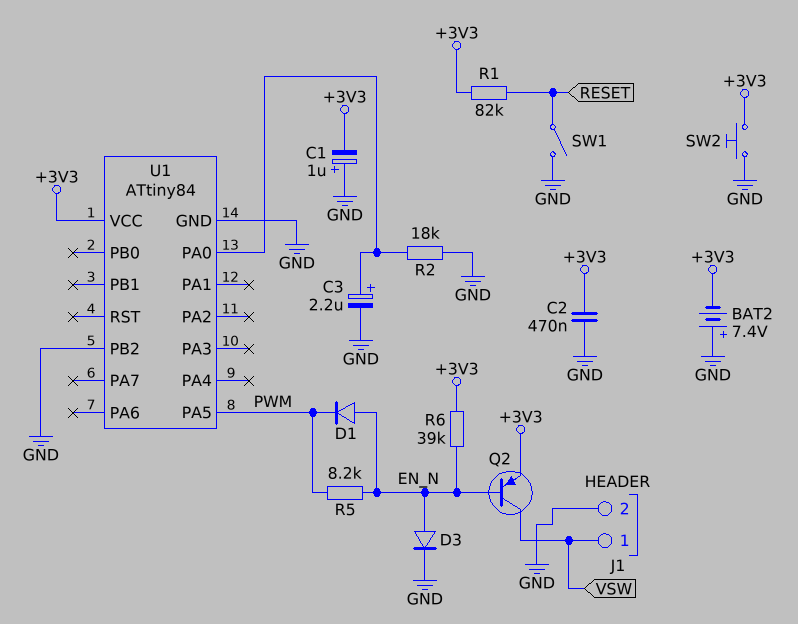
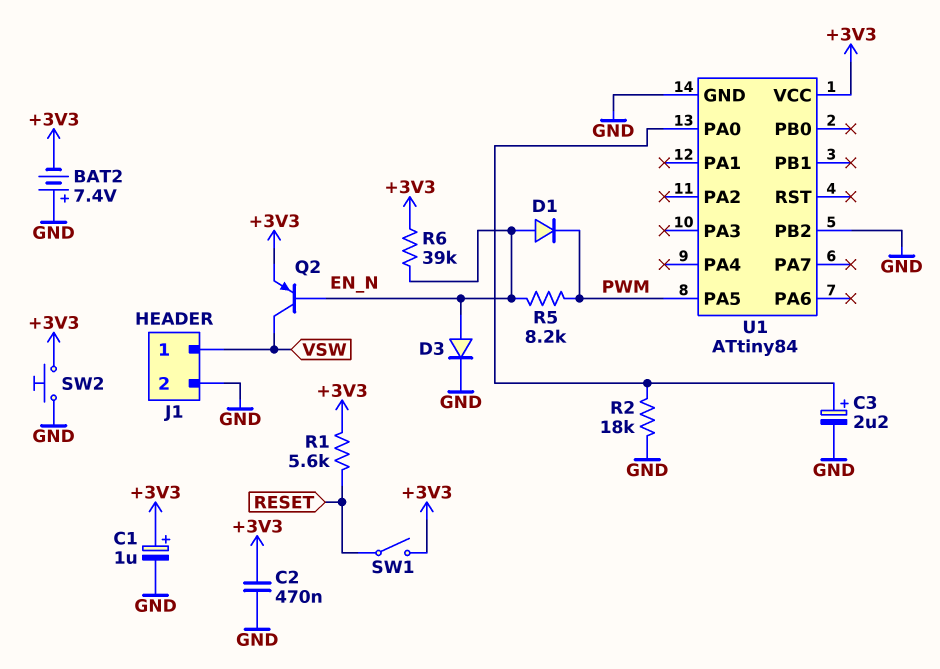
C1: 1uF (plus GND, minus +3V3) -> 1uF (plus +3V3, minus GND)
R1: 82k (+3V3, RESET) -> 5.6k (+3V3, RESET)
SW1: switch (GND, RESET) -> switch (+3V3, RESET)

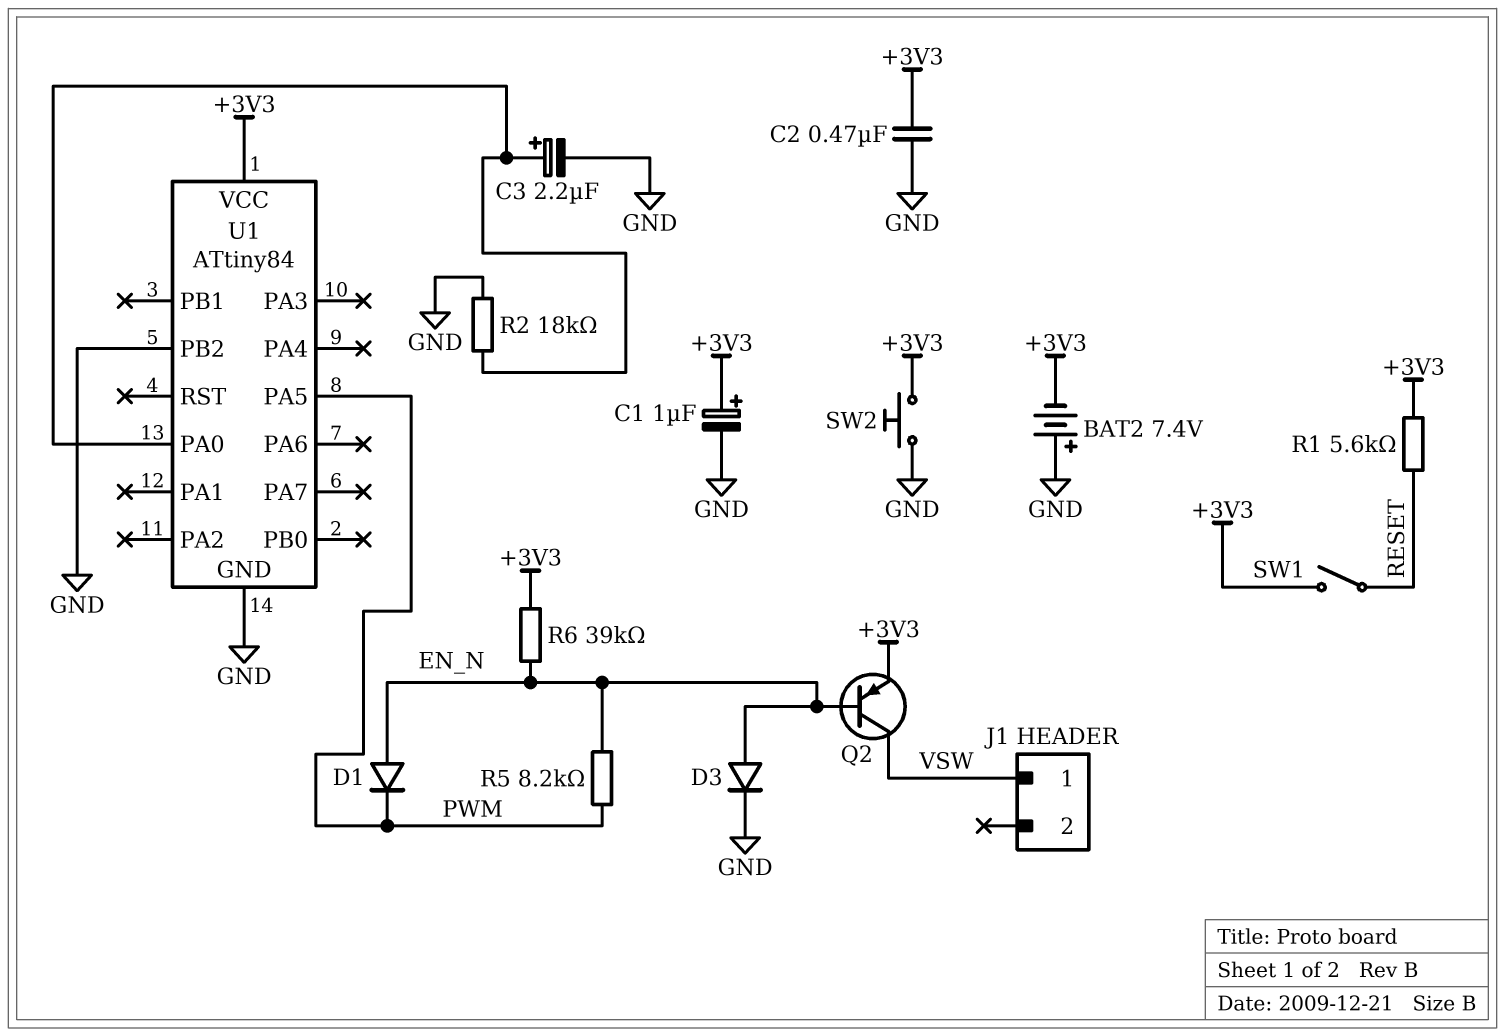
J1 pin 2: GND -> none

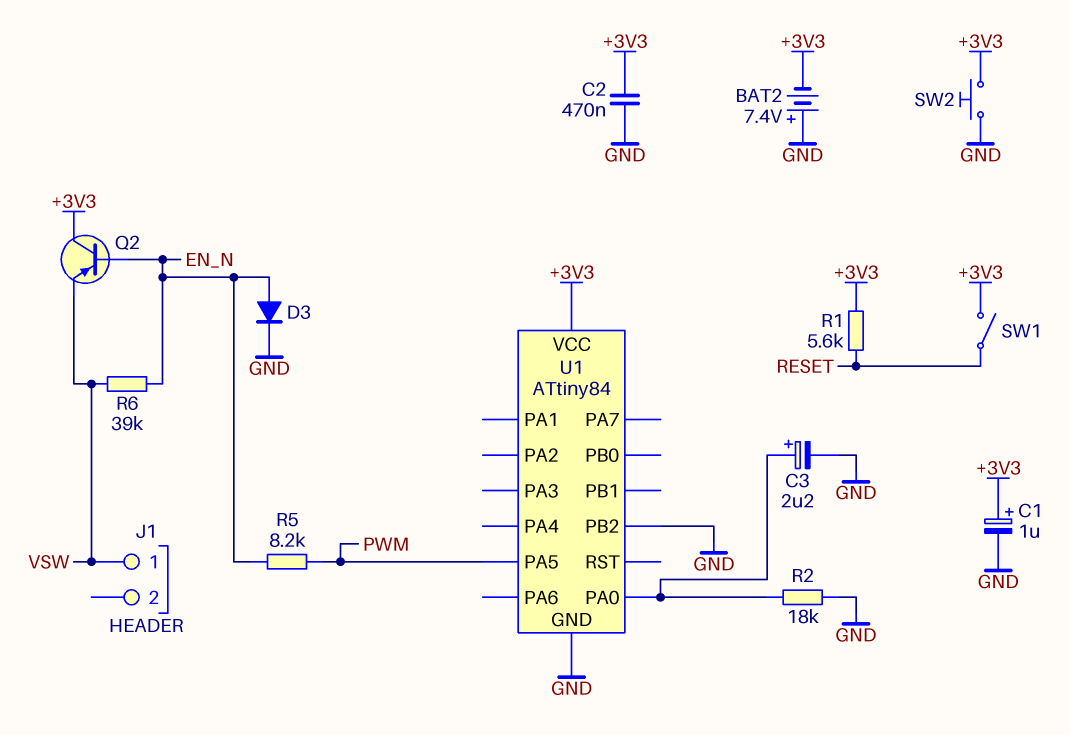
D1: diode (A EN_N, K PWM) -> none
Q2: PNP (B EN_N, C VSW, E +3V3) -> PNP (B EN_N, C +3V3, E VSW)
R6: 39k (+3V3, EN_N) -> 39k (EN_N, VSW)

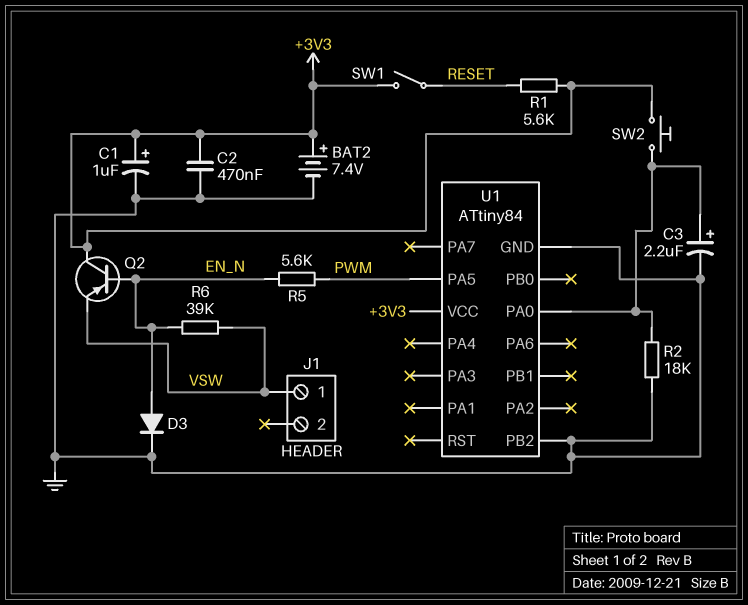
BAT2: 7.4V (plus GND, minus +3V3) -> 7.4V (plus +3V3, minus GND)
R5: 8.2k (EN_N, PWM) -> 5.6k (EN_N, PWM)
SW2: button (+3V3, GND) -> button (+3V3, U1/PA0)

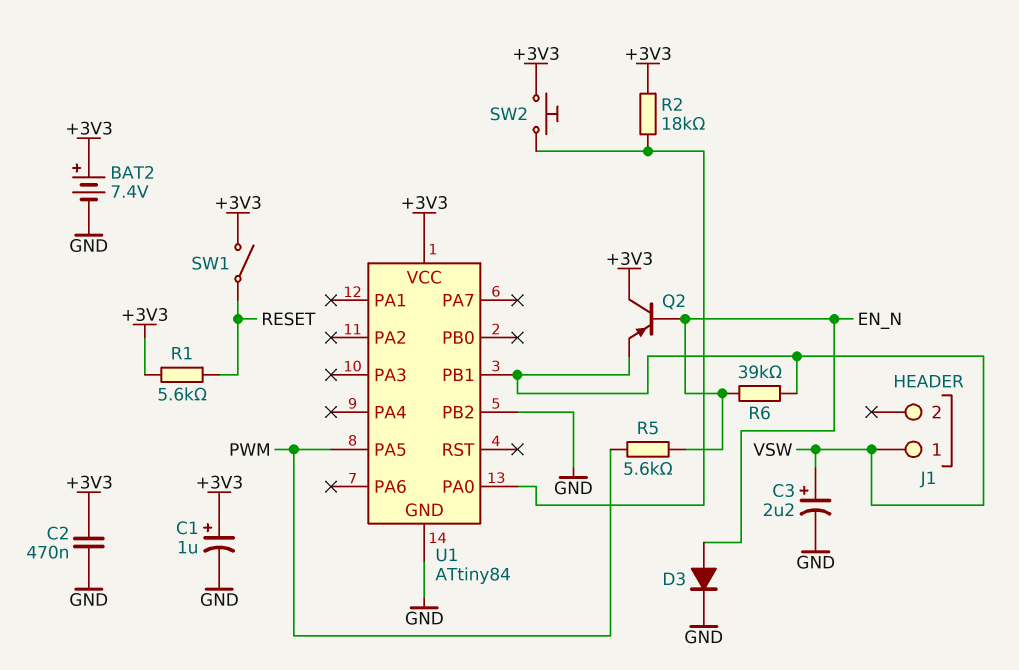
C3: 2.2uF (plus U1/PA0, minus GND) -> 2.2uF (plus VSW, minus GND)
R2: 18k (GND, U1/PA0) -> 18k (+3V3, U1/PA0)
U1 pin PB1: none -> VSW

